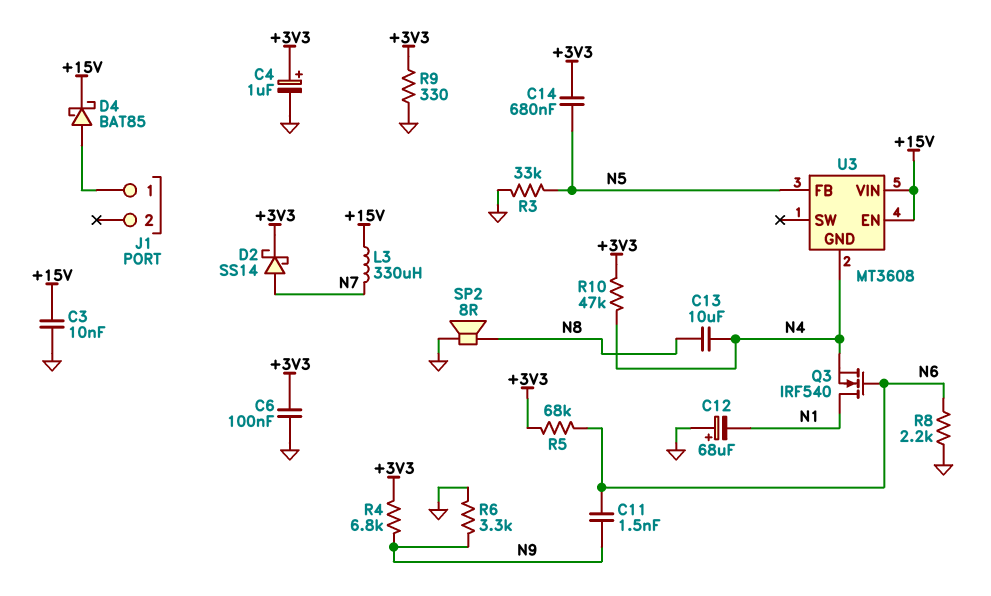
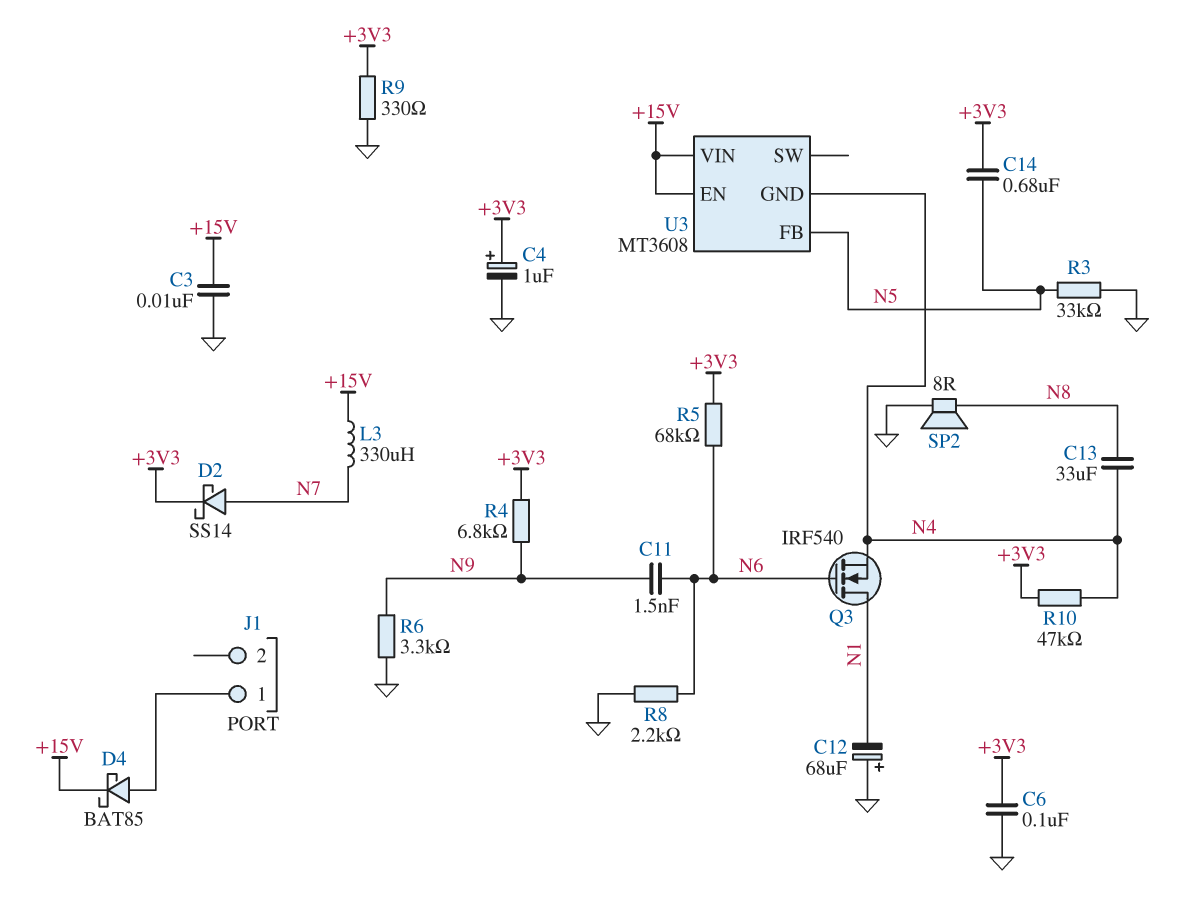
C13: 10uF (N4, N8) -> 33uF (N4, N8)

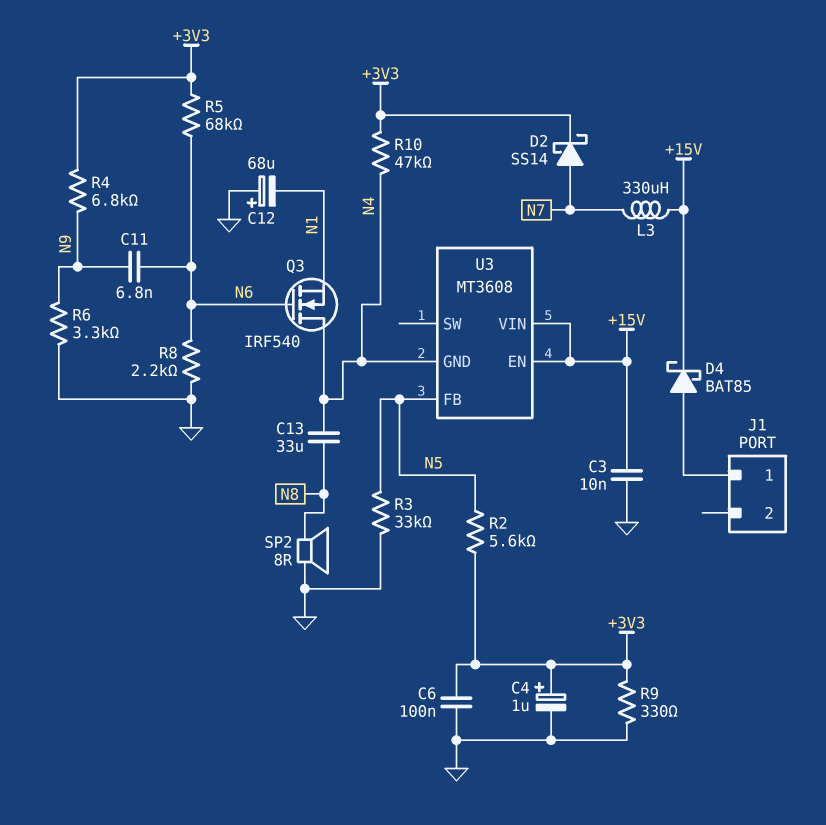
C11: 1.5nF (N6, N9) -> 6.8nF (N6, N9)
C14: 680nF (+3V3, N5) -> none
Q3: NMOS IRF540 (G N6, D N1, S N4) -> NMOS IRF540 (G N6, D N4, S N1)
R2: none -> 5.6k (+3V3, N5)

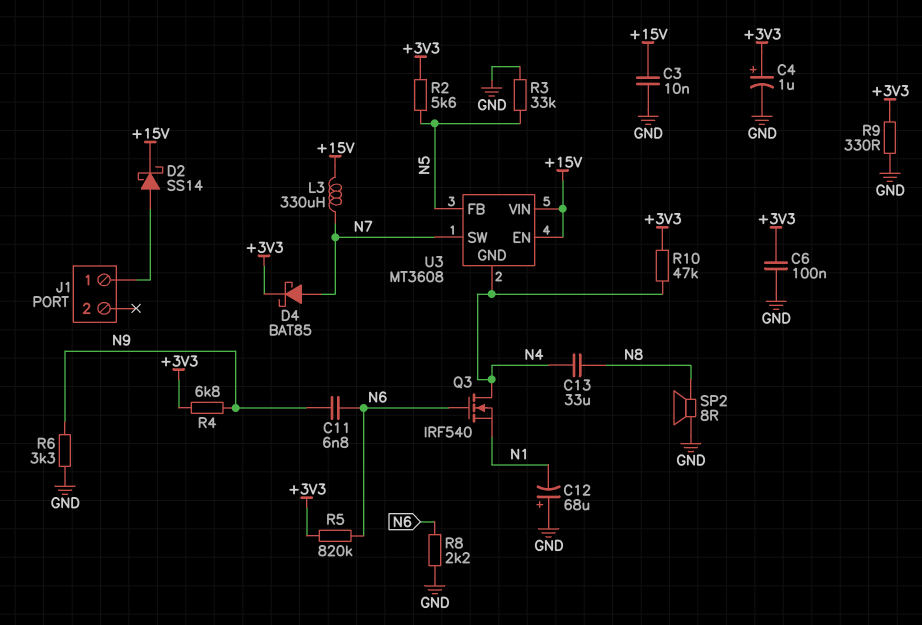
D2: schottky SS14 (A N7, K +3V3) -> schottky SS14 (A J1/1, K +15V)
D4: schottky BAT85 (A J1/1, K +15V) -> schottky BAT85 (A N7, K +3V3)
R5: 68k (+3V3, N6) -> 820k (+3V3, N6)
U3 pin SW: none -> N7

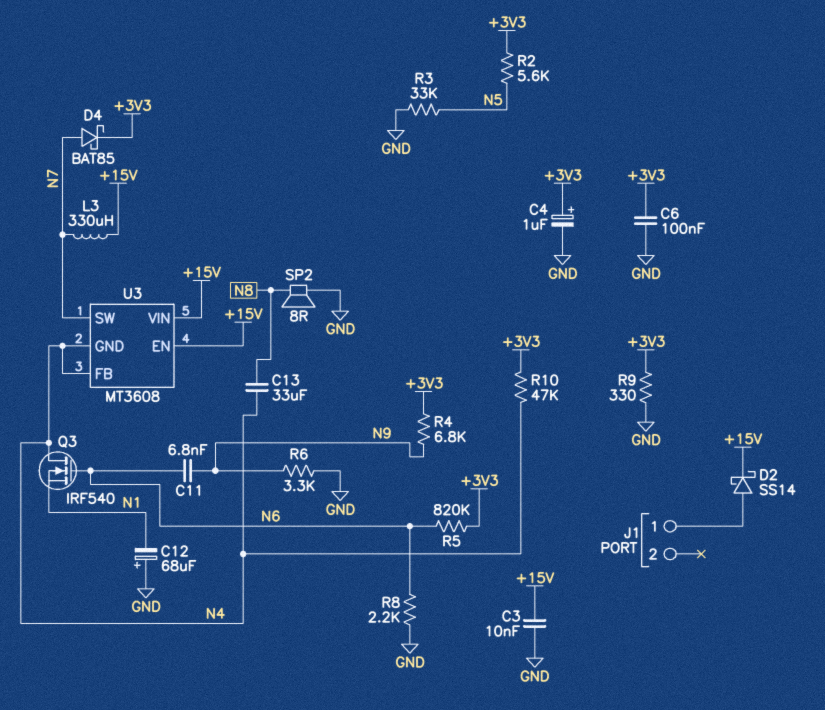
U3 pin FB: N5 -> N4

